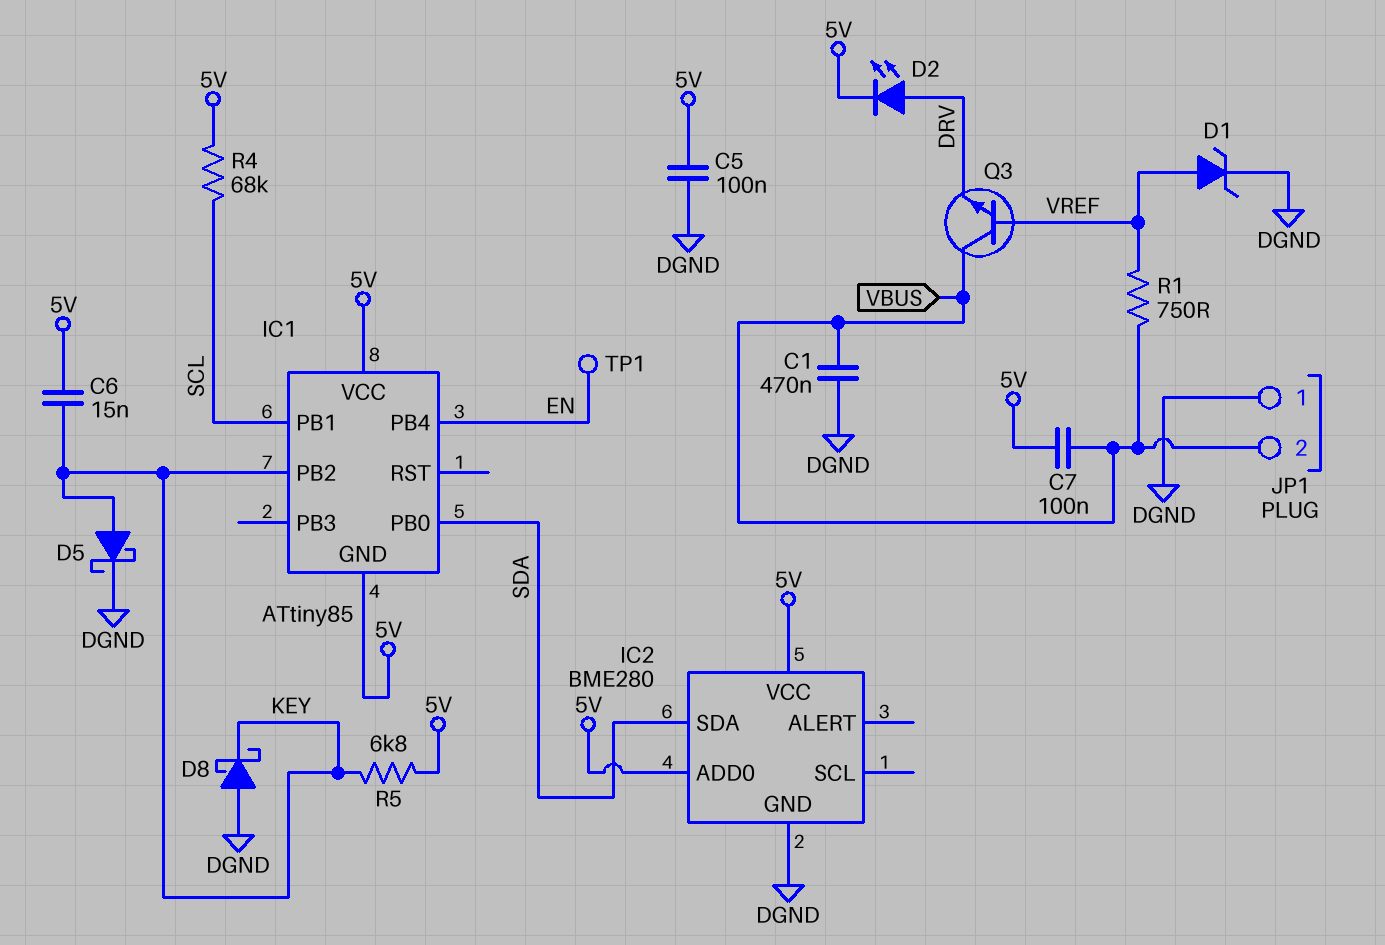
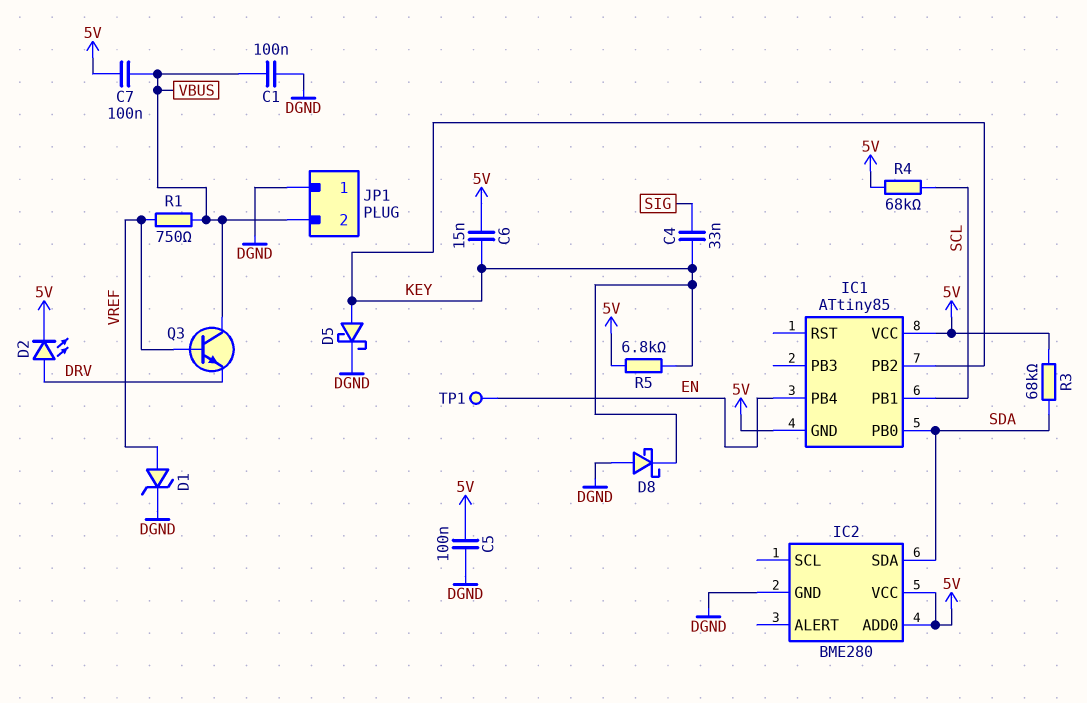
C1: 470nF (DGND, VBUS) -> 100nF (DGND, VBUS)
C4: none -> 33nF (KEY, SIG)
R3: none -> 68k (5V, SDA)

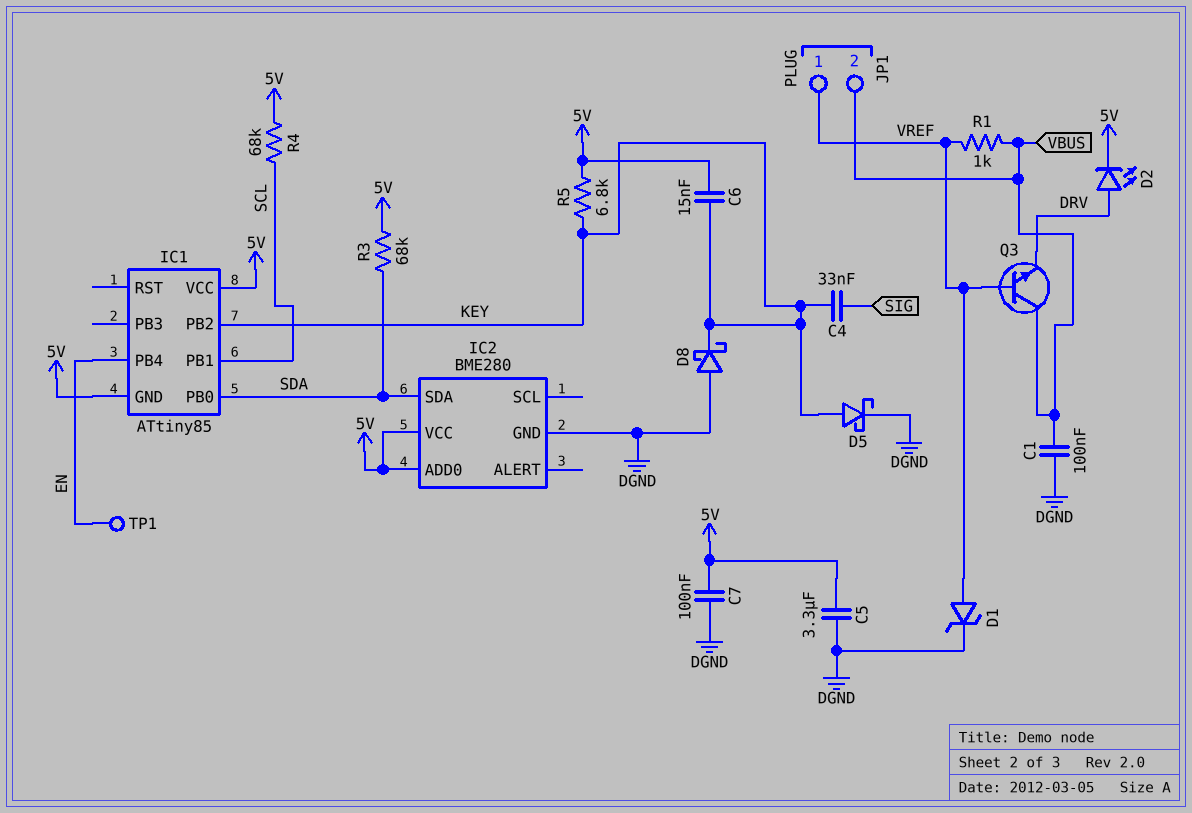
C5: 100nF (5V, DGND) -> 3.3uF (5V, DGND)
C7: 100nF (5V, VBUS) -> 100nF (5V, DGND)
JP1 pin 1: DGND -> VREF
R1: 750 (VBUS, VREF) -> 1k (VBUS, VREF)

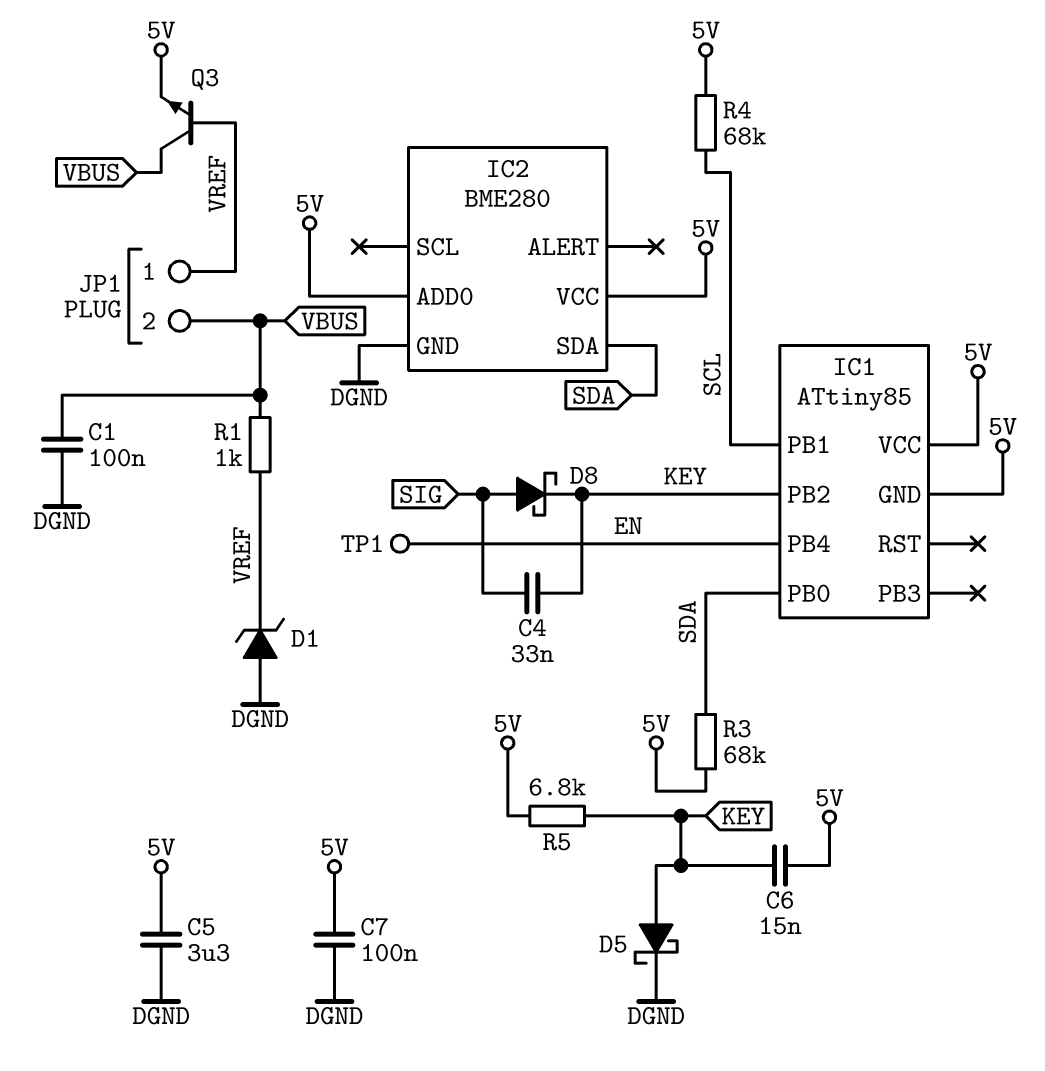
D1: zener (A VREF, K DGND) -> zener (A DGND, K VREF)
D2: LED (A DRV, K 5V) -> none
D8: schottky (A DGND, K KEY) -> schottky (A SIG, K KEY)
Q3: NPN (B VREF, C VBUS, E DRV) -> NPN (B VREF, C VBUS, E 5V)

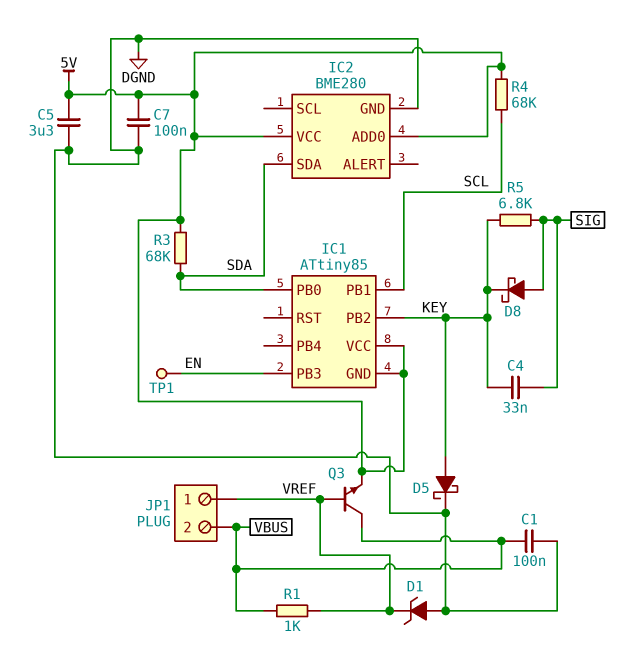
C6: 15nF (5V, KEY) -> none
IC1 pin PB3: none -> EN
IC1 pin PB4: EN -> none
R5: 6.8k (5V, KEY) -> 6.8k (KEY, SIG)

